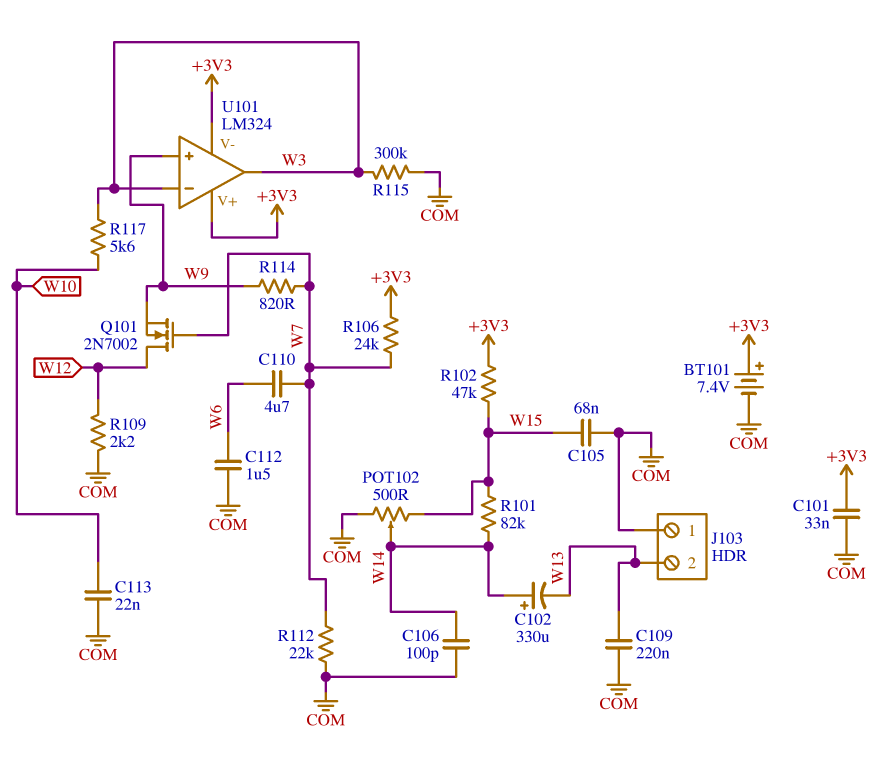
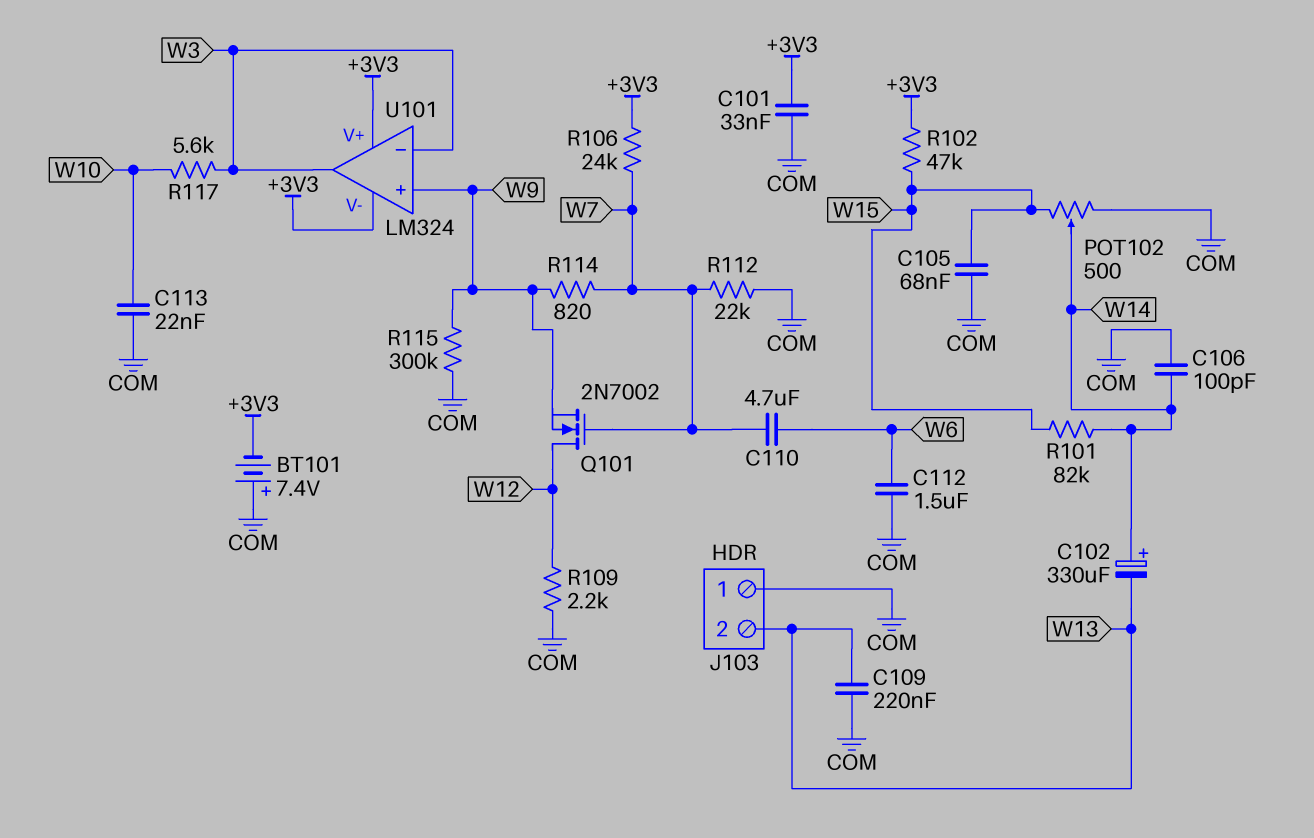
BT101: 7.4V (plus +3V3, minus COM) -> 7.4V (plus COM, minus +3V3)
R115: 300k (COM, W3) -> 300k (COM, W9)

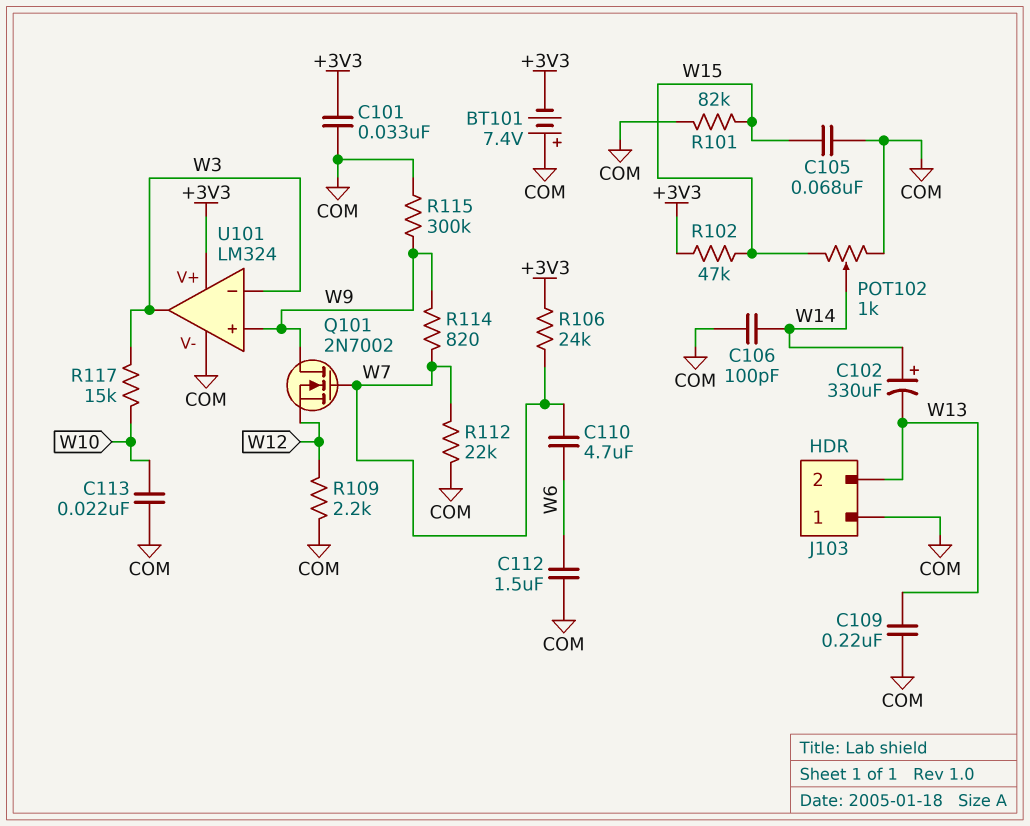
POT102: 500 (COM, W15, wiper W14) -> 1k (COM, W15, wiper W14)
Q101: NMOS 2N7002 (G W7, D W12, S W9) -> NMOS 2N7002 (G W7, D W9, S W12)
R101: 82k (W14, W15) -> 82k (COM, W15)
R117: 5.6k (W3, W10) -> 15k (W3, W10)
U101 pin V-: +3V3 -> COM

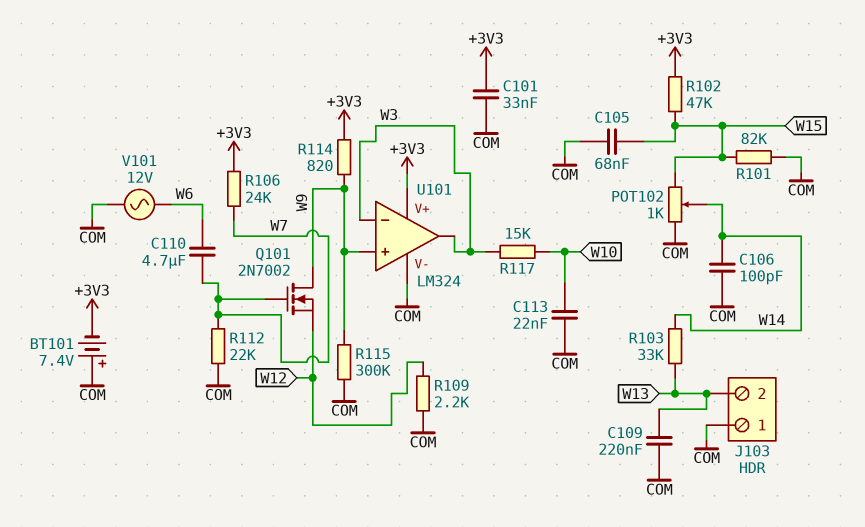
C102: 330uF (plus W14, minus W13) -> none
C112: 1.5uF (COM, W6) -> none
R103: none -> 33k (W13, W14)
R114: 820 (W7, W9) -> 820 (+3V3, W9)
V101: none -> AC 12V (COM, W6)

